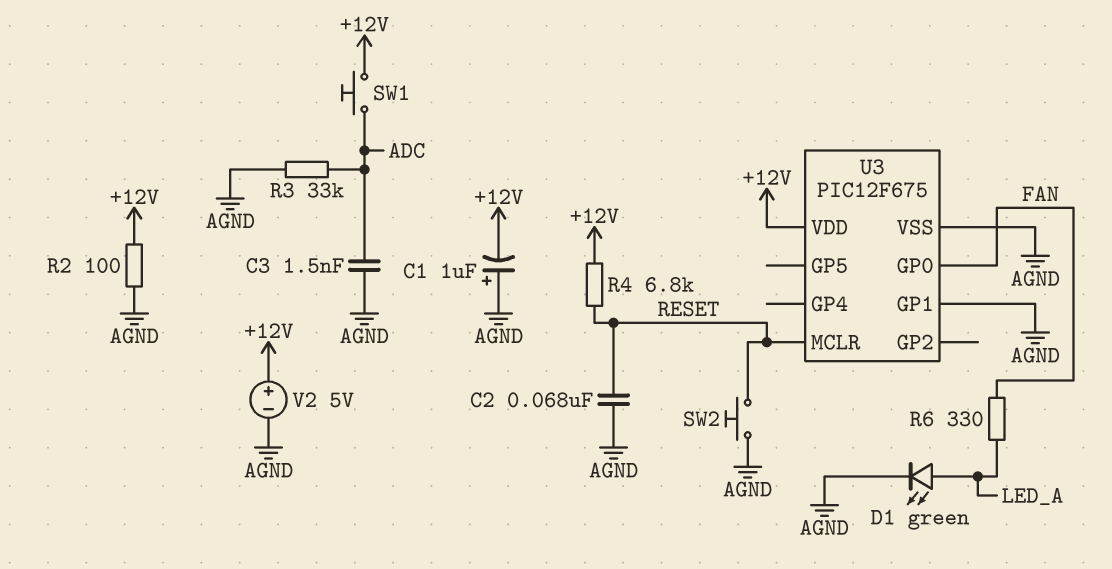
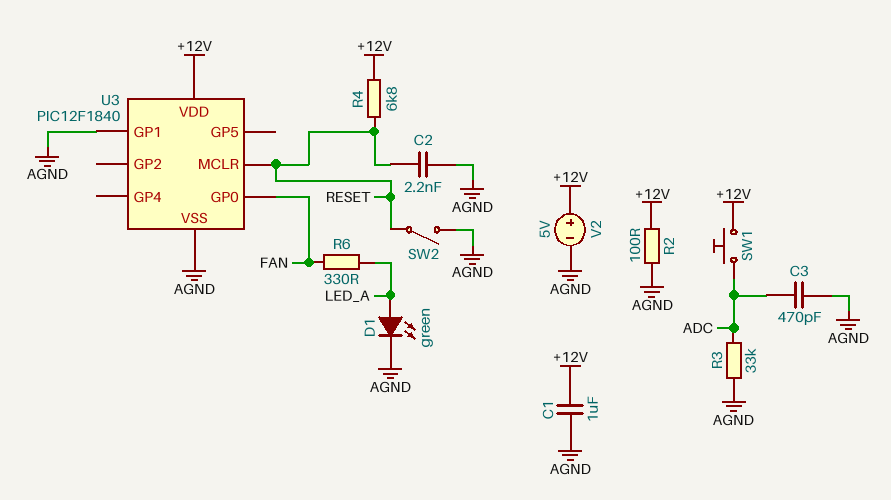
C1: 1uF (plus AGND, minus +12V) -> 1uF (+12V, AGND)
C2: 68nF (AGND, RESET) -> 2.2nF (AGND, RESET)
C3: 1.5nF (ADC, AGND) -> 470pF (ADC, AGND)
SW2: button (AGND, RESET) -> switch (AGND, RESET)
U3: PIC12F675 -> PIC12F1840

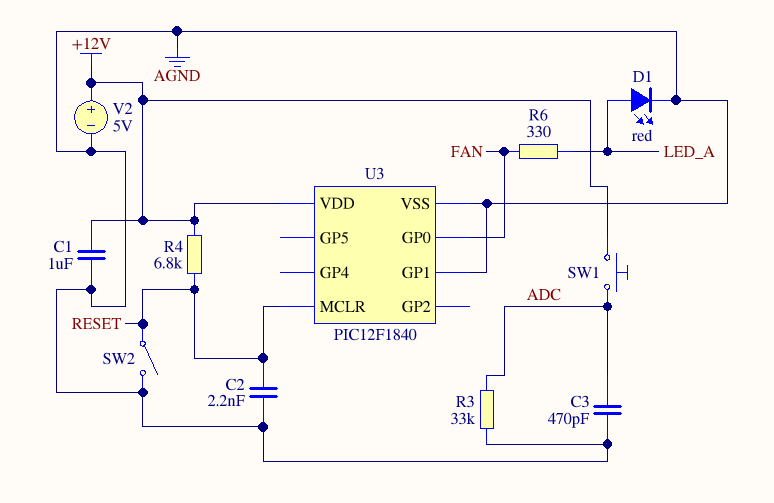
D1: LED green (A LED_A, K AGND) -> LED red (A LED_A, K AGND)
R2: 100 (+12V, AGND) -> none

